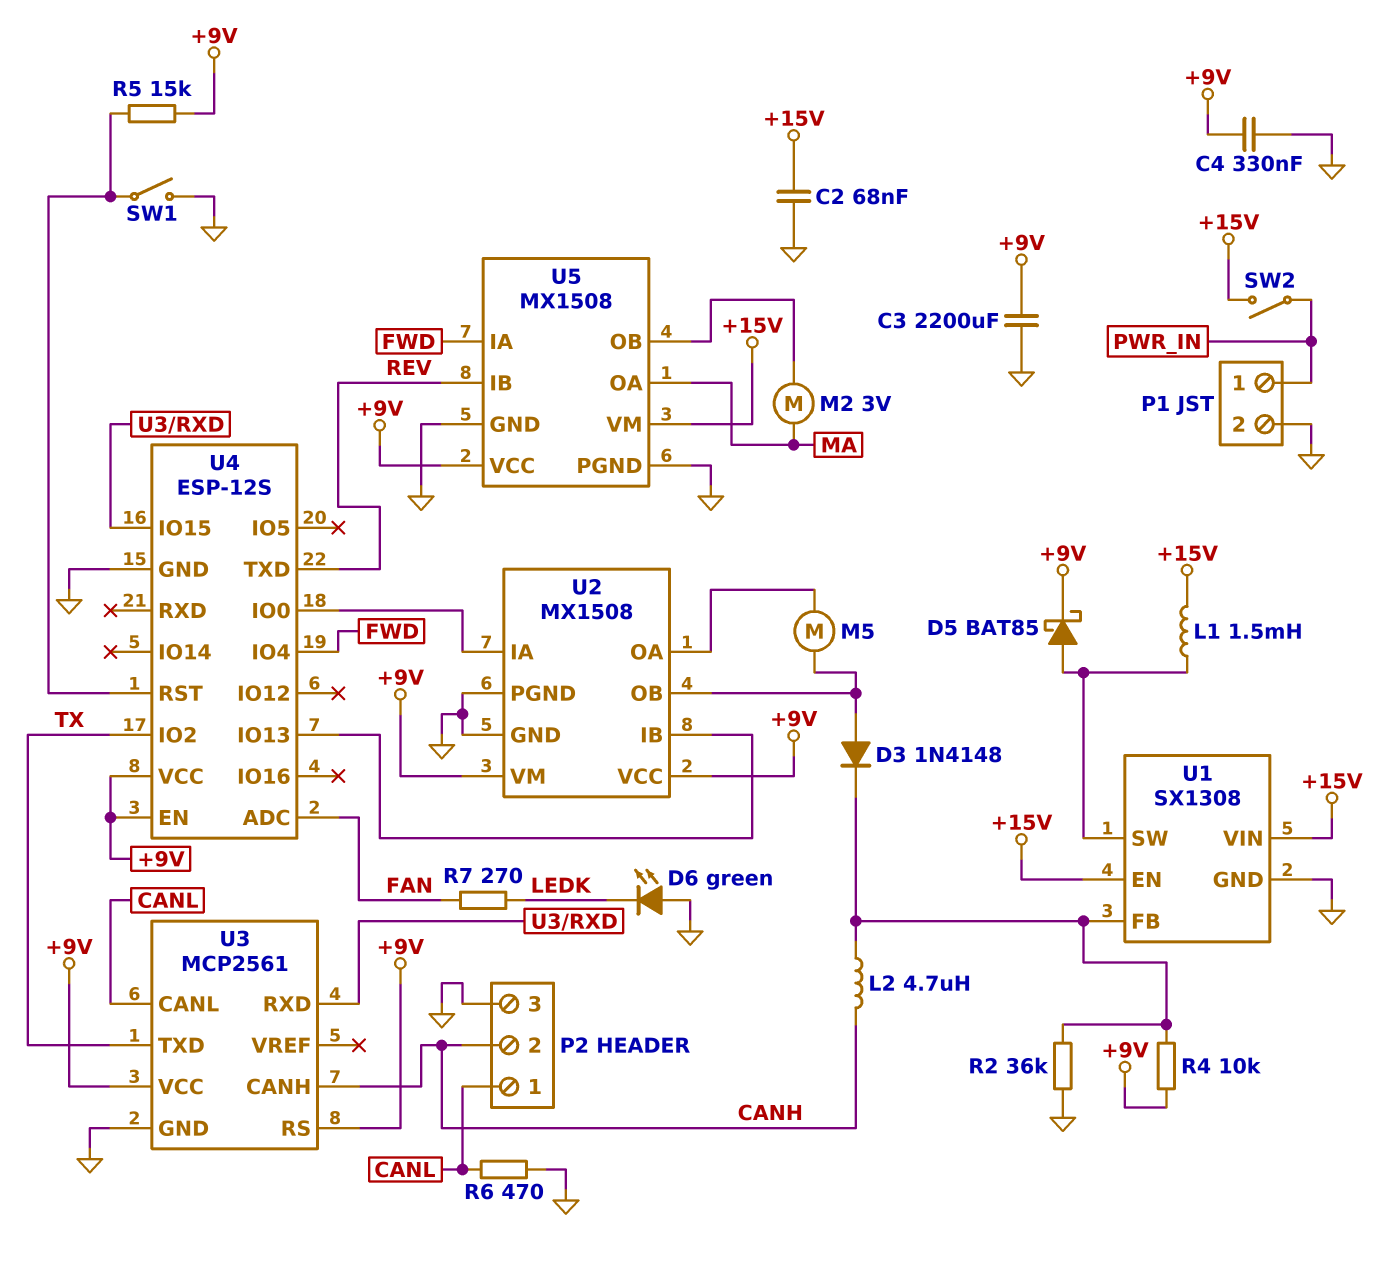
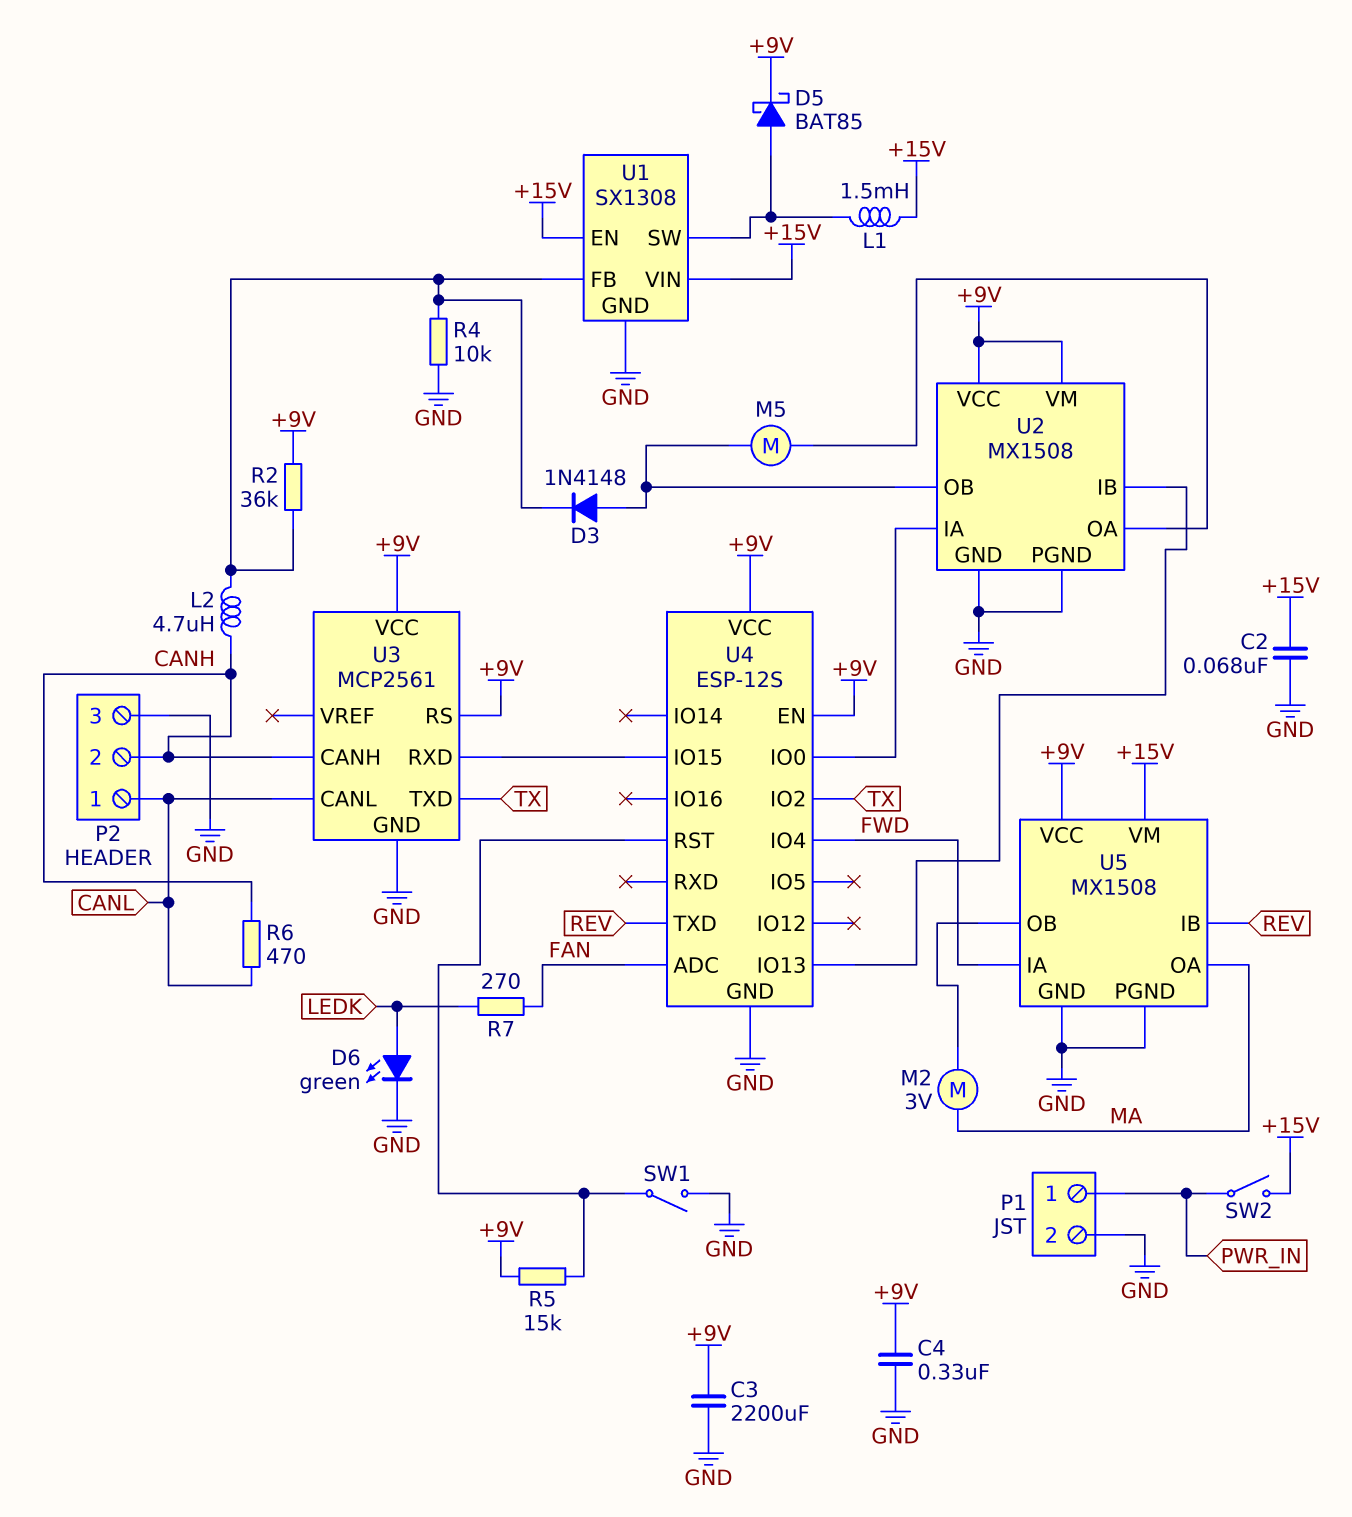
D6: LED green (A GND, K LEDK) -> LED green (A LEDK, K GND)
R2: 36k (GND, U1/FB) -> 36k (+9V, U1/FB)
R4: 10k (+9V, U1/FB) -> 10k (GND, U1/FB)
R6: 470 (CANL, GND) -> 470 (CANH, CANL)

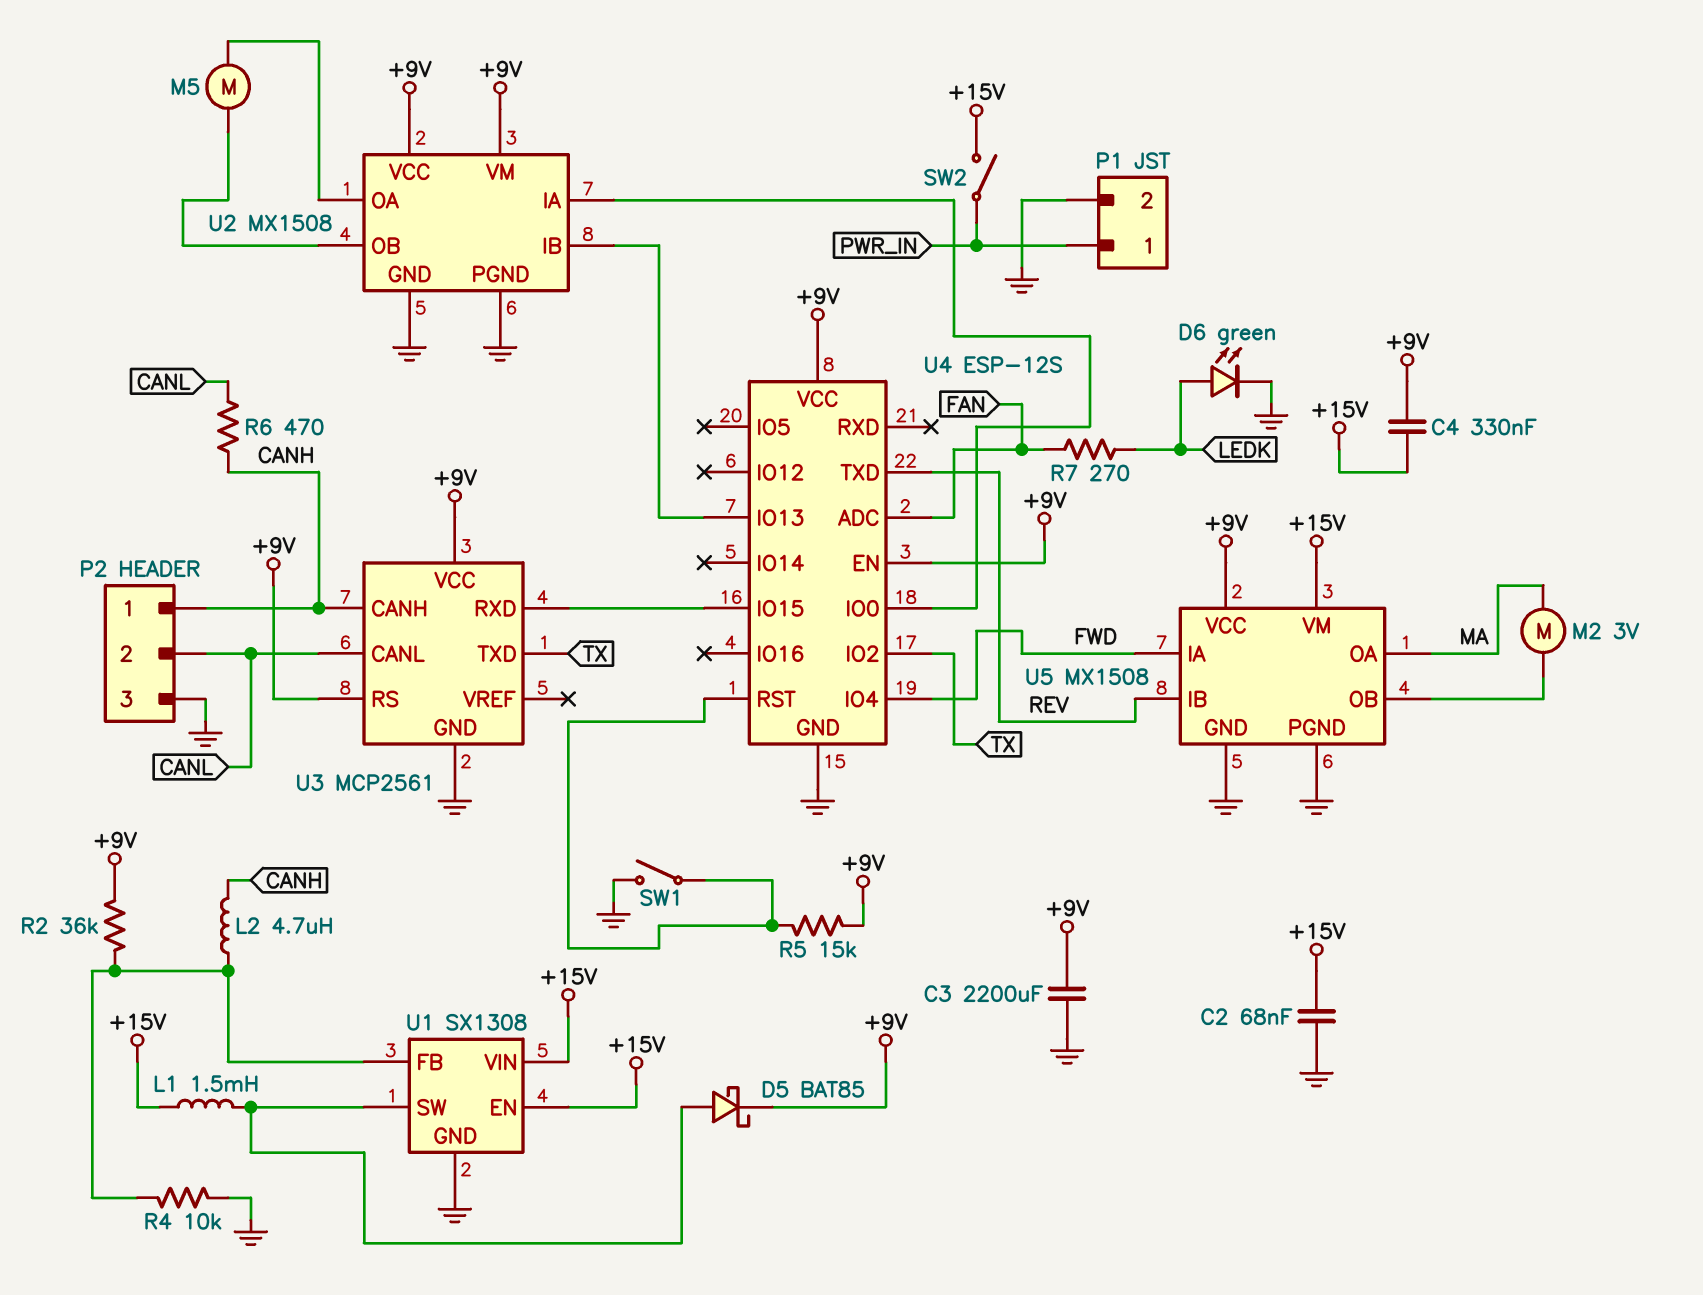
C4: 330nF (+9V, GND) -> 330nF (+9V, +15V)
D3: diode 1N4148 (A U2/OB, K U1/FB) -> none
P2 pin 1: CANL -> CANH
P2 pin 2: CANH -> CANL

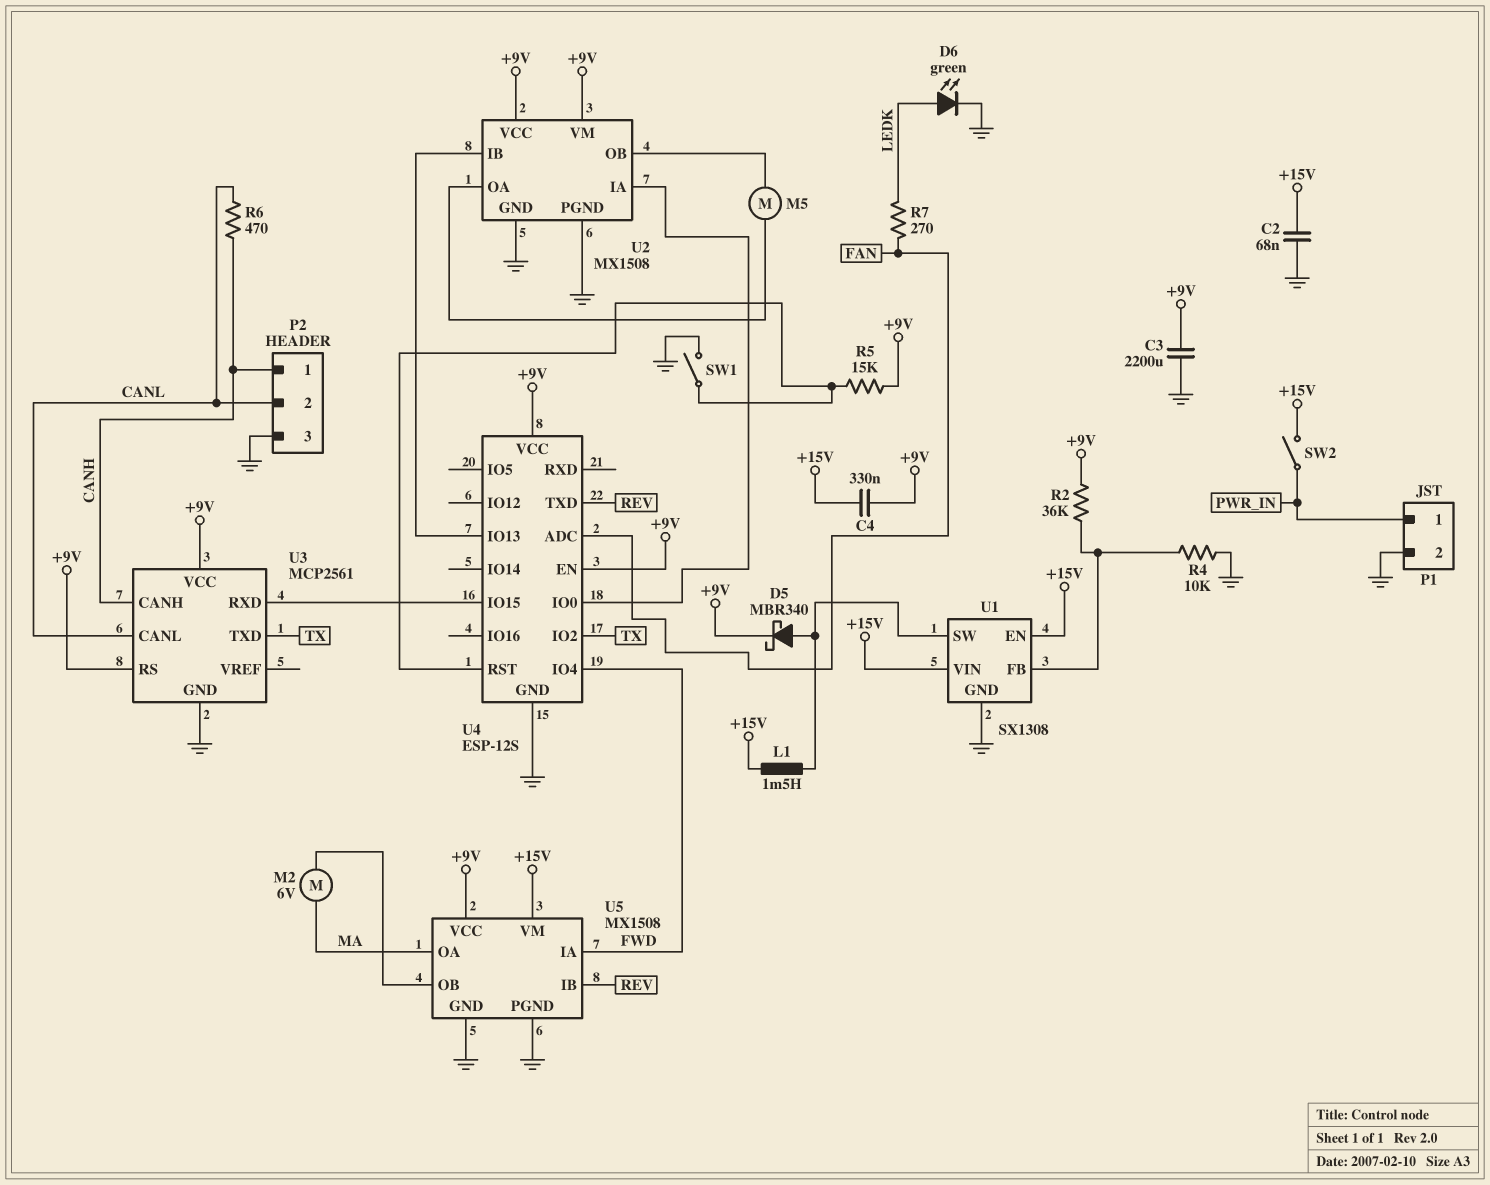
D5: schottky BAT85 (A U1/SW, K +9V) -> schottky MBR340 (A U1/SW, K +9V)
L2: 4.7uH (CANH, U1/FB) -> none
M2: motor 3V (MA, U5/OB) -> motor 6V (MA, U5/OB)

